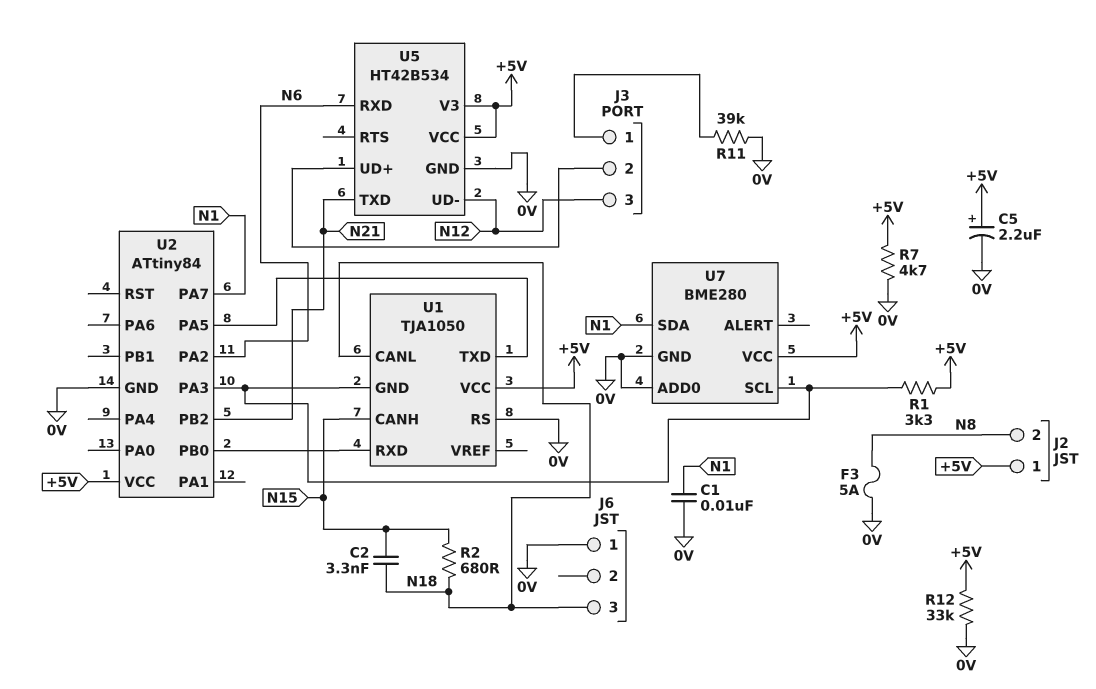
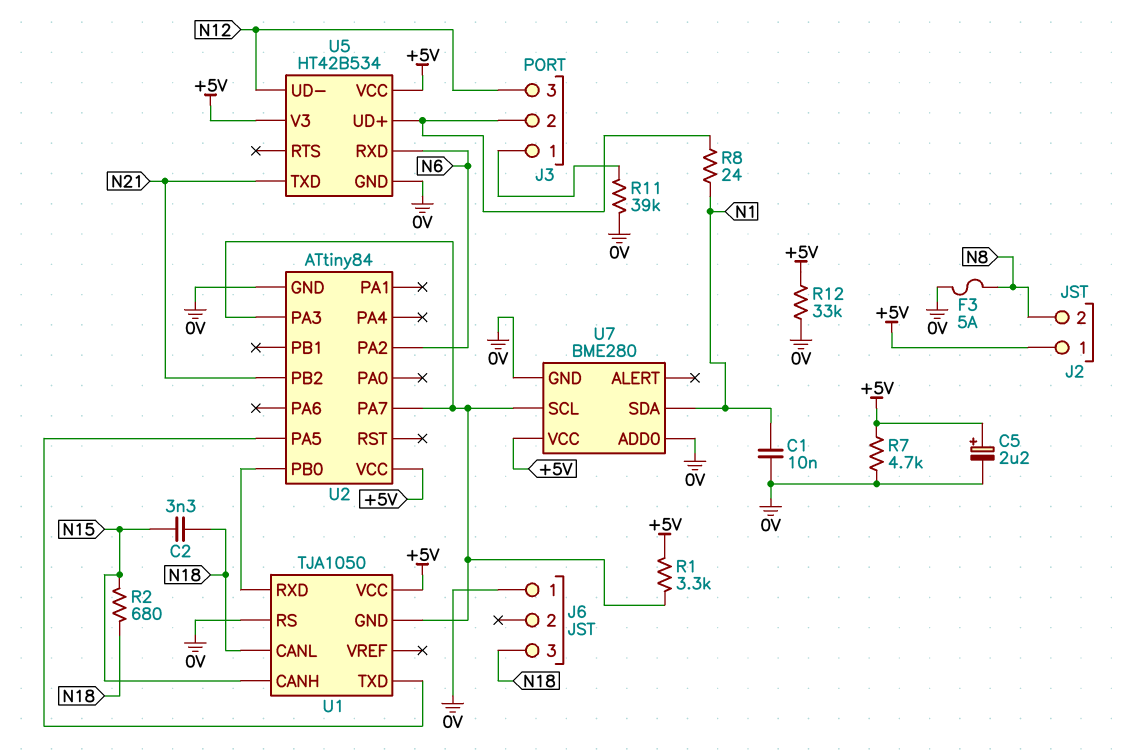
R8: none -> 24 (J3/2, N1)
U2 pin PA7: N1 -> U1/GND

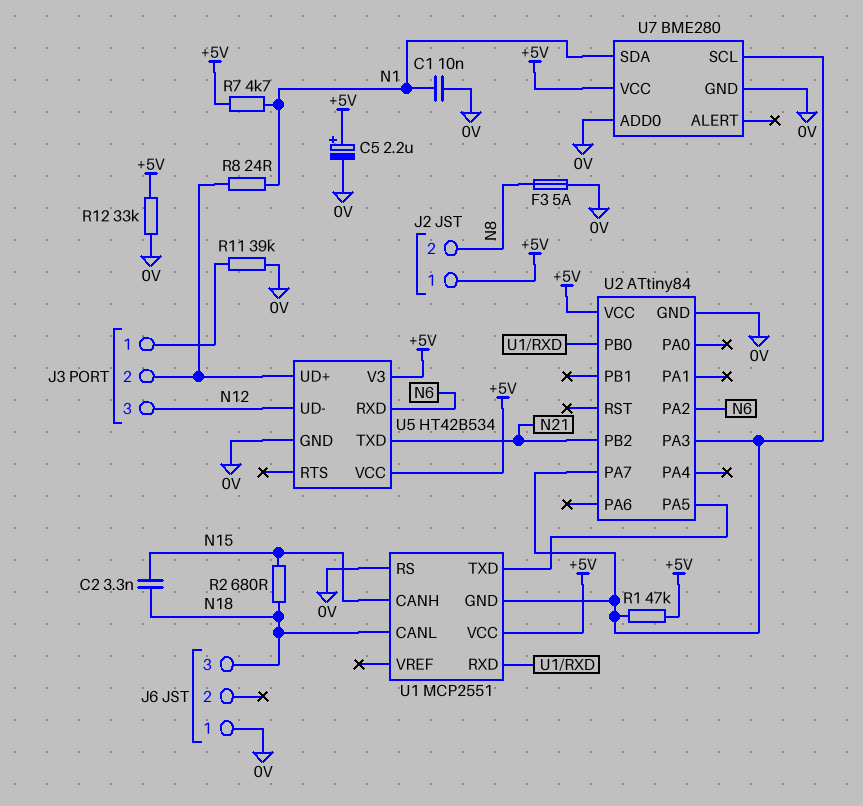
R1: 3.3k (+5V, U1/GND) -> 47k (+5V, U1/GND)
R7: 4.7k (+5V, 0V) -> 4.7k (+5V, N1)
U1: TJA1050 -> MCP2551

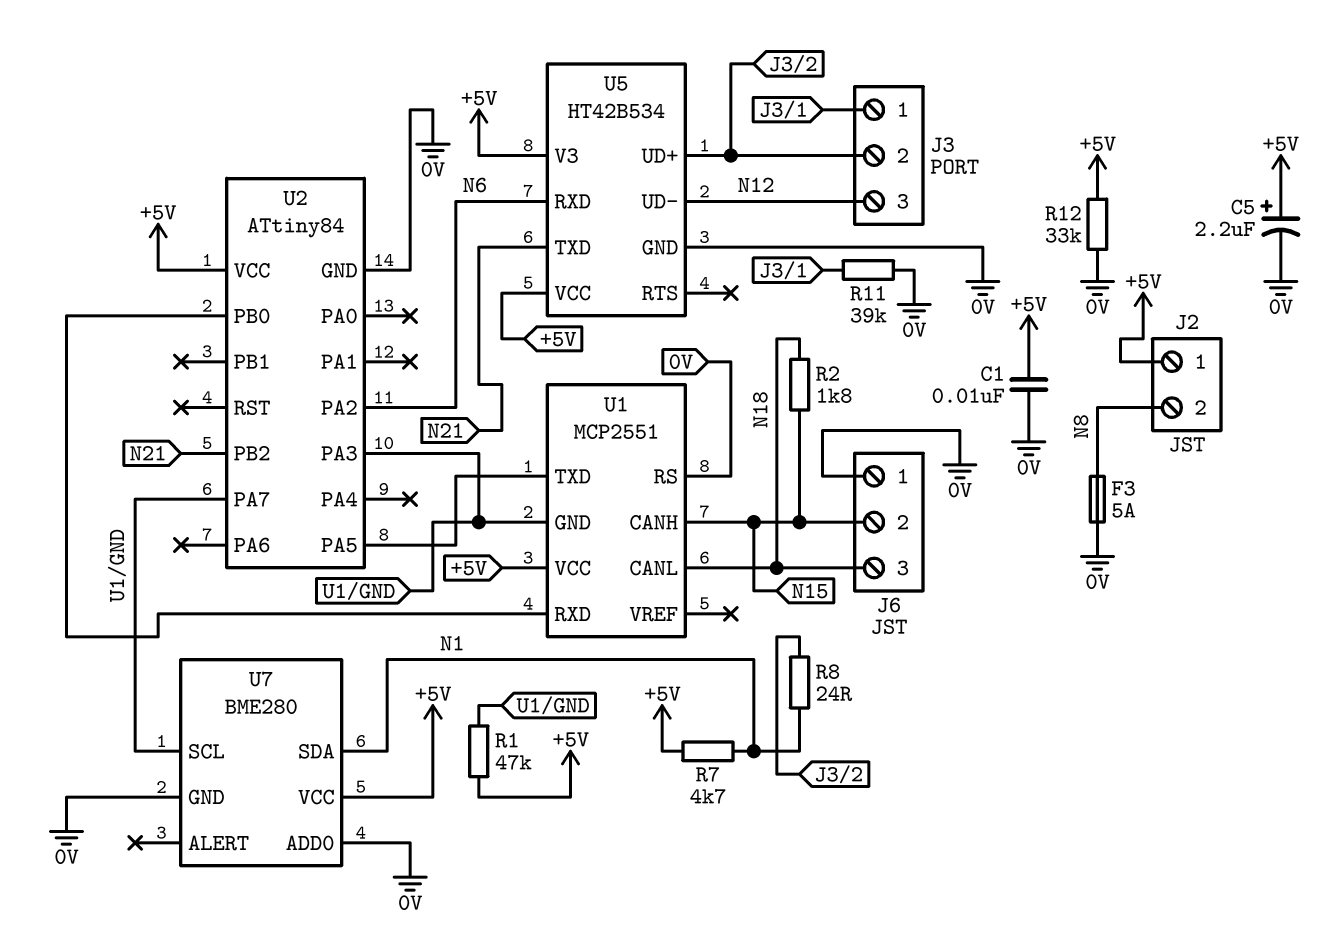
C1: 10nF (0V, N1) -> 10nF (+5V, 0V)
C2: 3.3nF (N15, N18) -> none
J6 pin 2: none -> N15
R2: 680 (N15, N18) -> 1.8k (N15, N18)

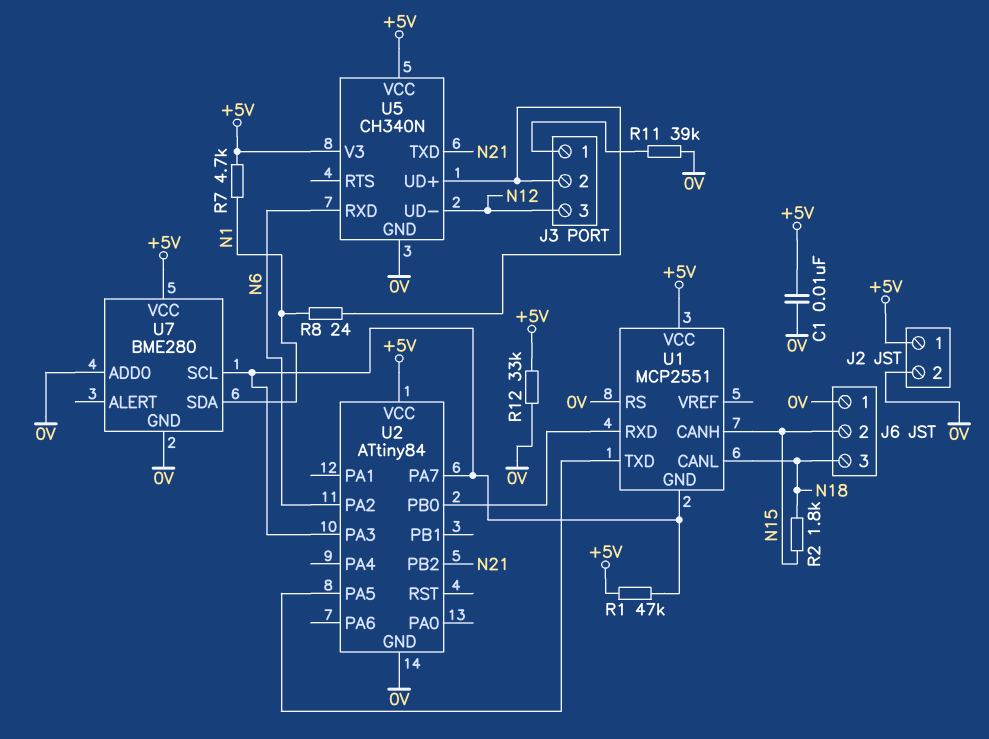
C5: 2.2uF (plus +5V, minus 0V) -> none
F3: 5A (0V, N8) -> none
J2 pin 2: N8 -> 0V
U5: HT42B534 -> CH340N

